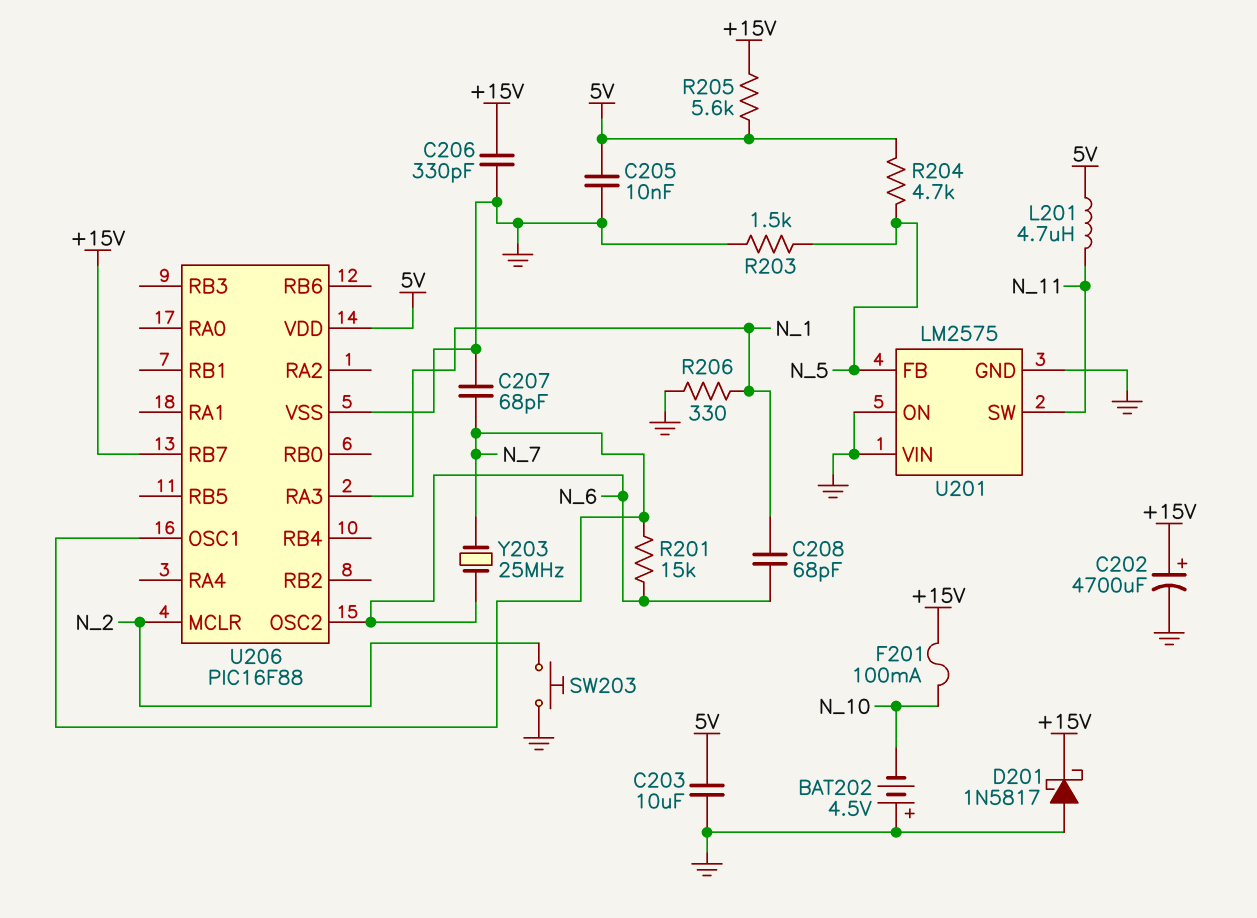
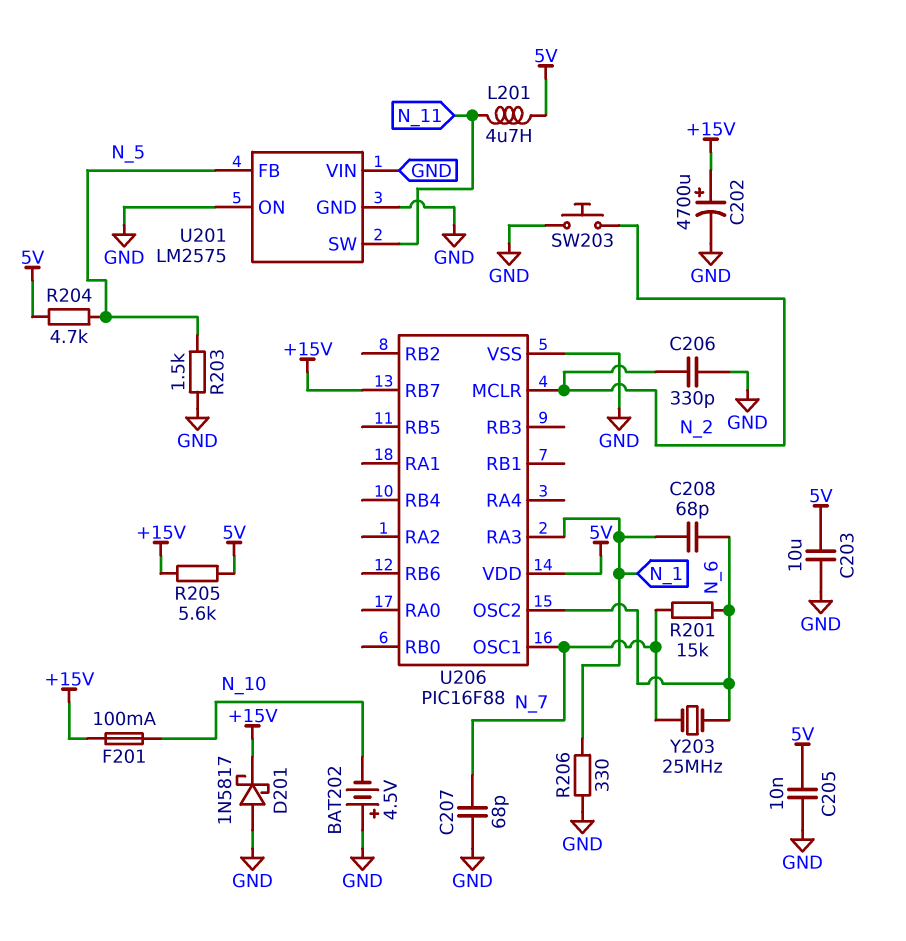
C206: 330pF (+15V, GND) -> 330pF (GND, N_2)

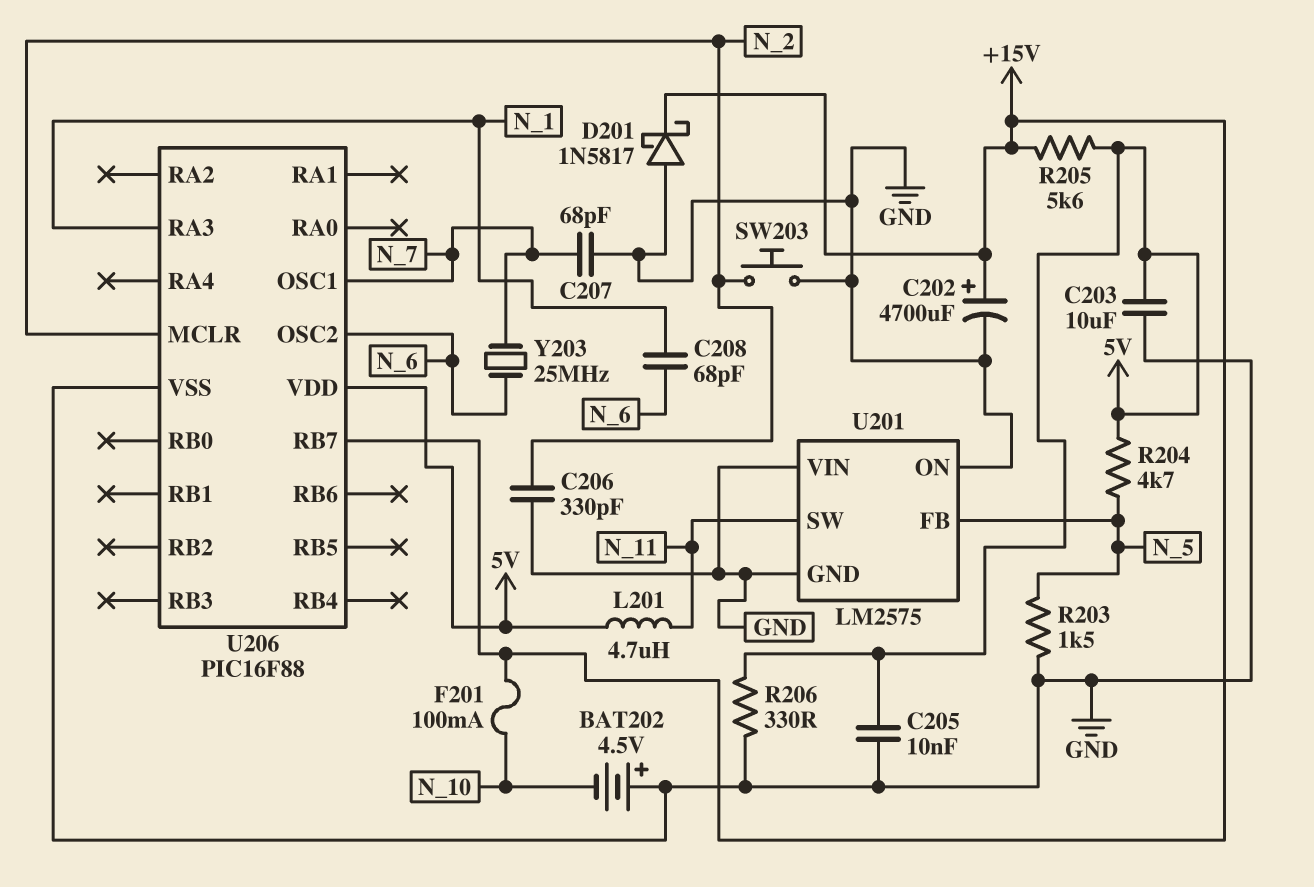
R201: 15k (N_6, N_7) -> none
R206: 330 (GND, N_1) -> 330 (5V, GND)

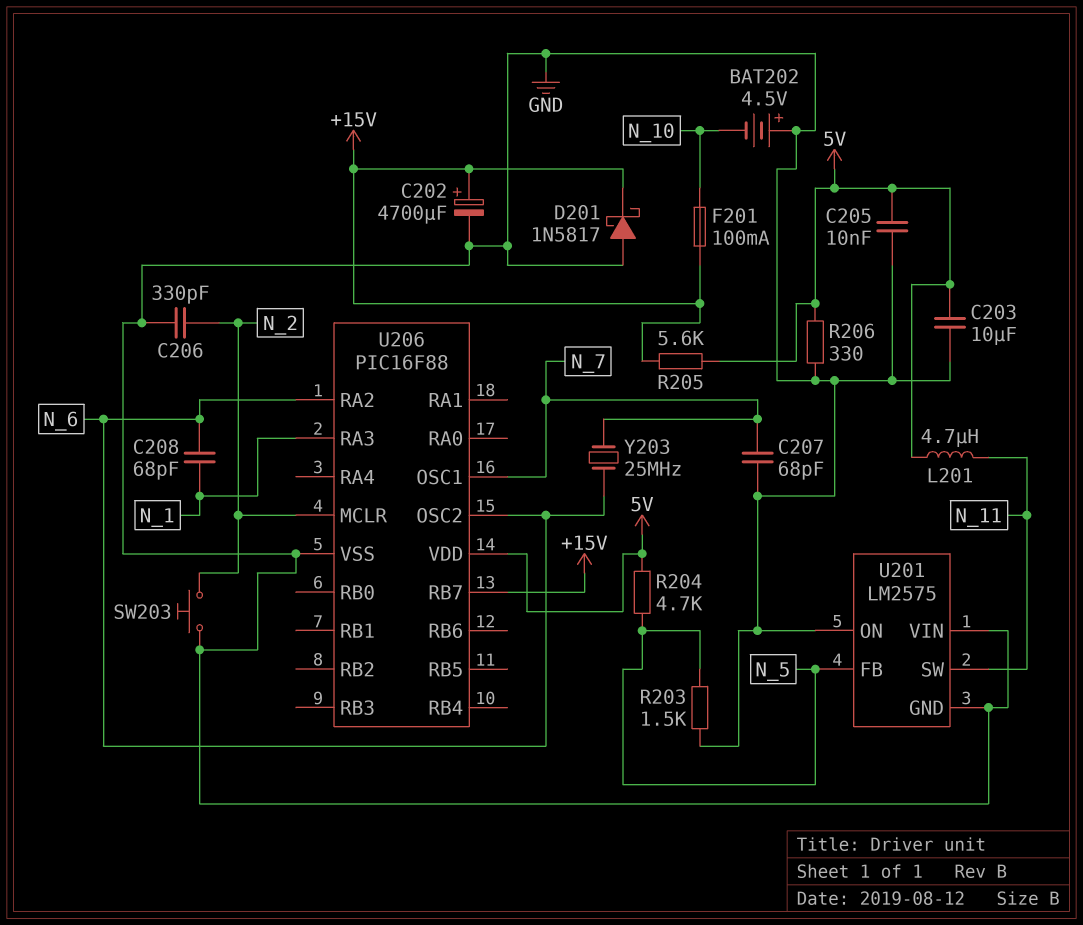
U206 pin RA2: none -> N_6

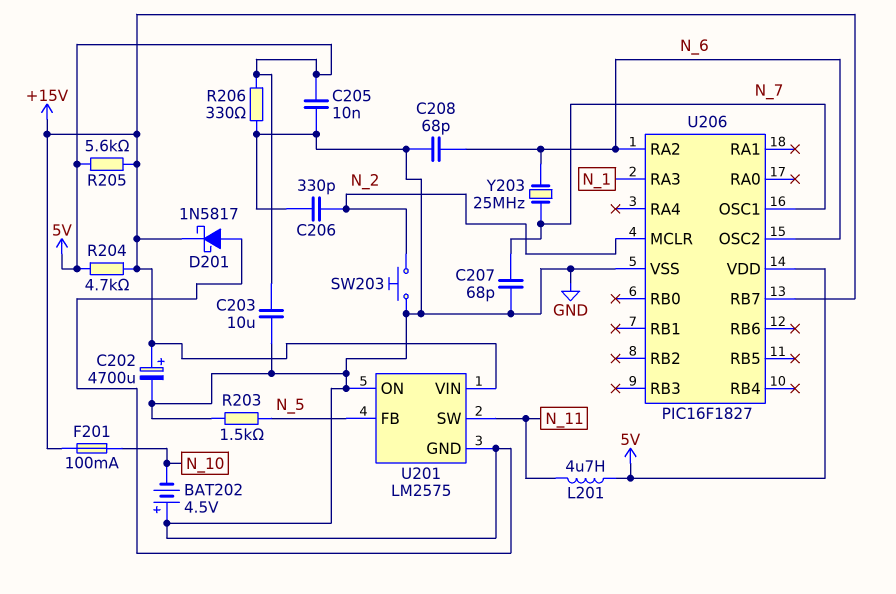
C208: 68pF (N_1, N_6) -> 68pF (GND, N_6)
R204: 4.7k (5V, N_5) -> 4.7k (+15V, 5V)
U201 pin VIN: GND -> +15V
U206: PIC16F88 -> PIC16F1827

